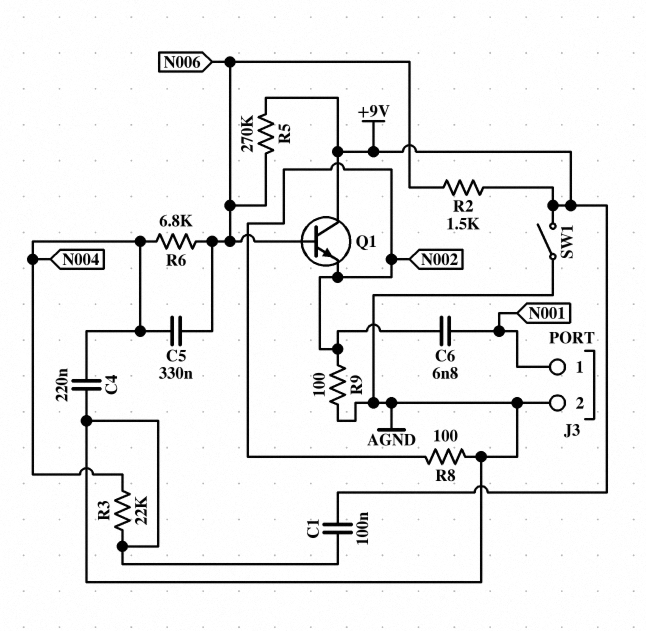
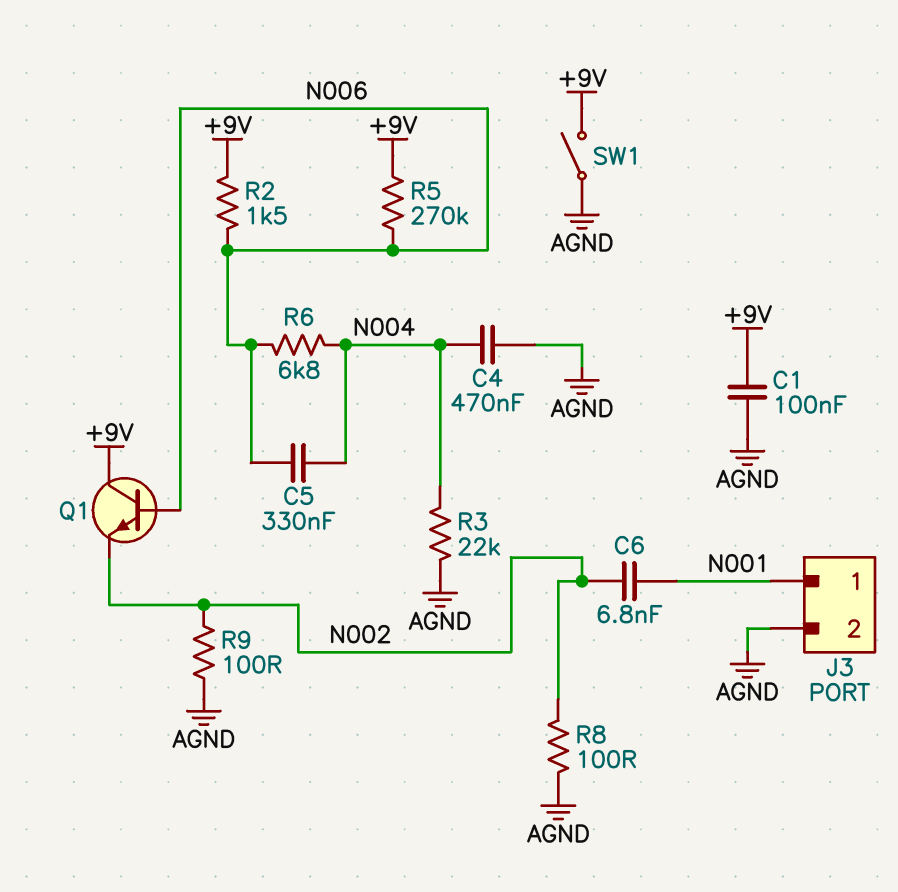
C4: 220nF (AGND, N004) -> 470nF (AGND, N004)

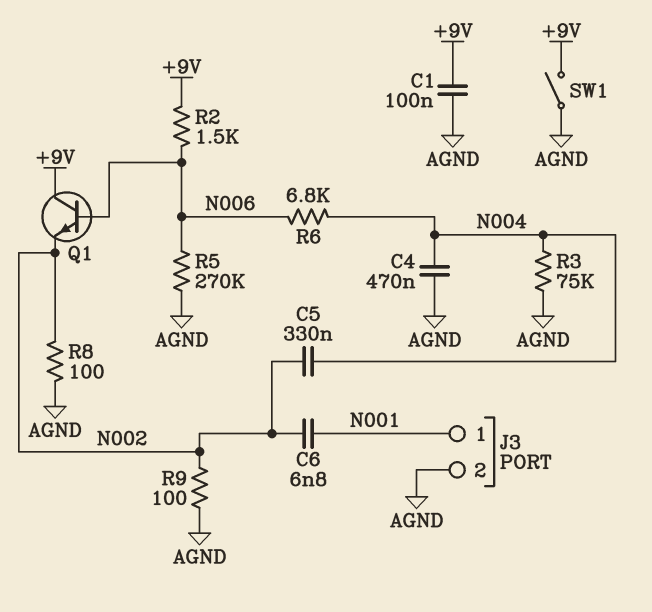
C5: 330nF (N004, N006) -> 330nF (N002, N004)
R3: 22k (AGND, N004) -> 75k (AGND, N004)
R5: 270k (+9V, N006) -> 270k (AGND, N006)

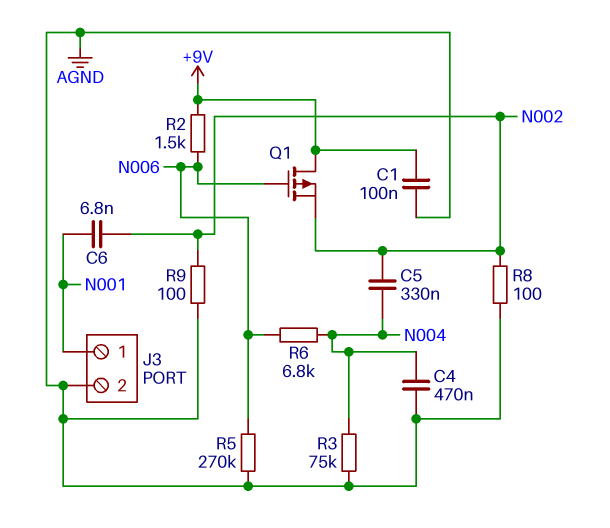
Q1: NPN (B N006, C +9V, E N002) -> PMOS (G N006, D +9V, S N002)
SW1: switch (+9V, AGND) -> none

